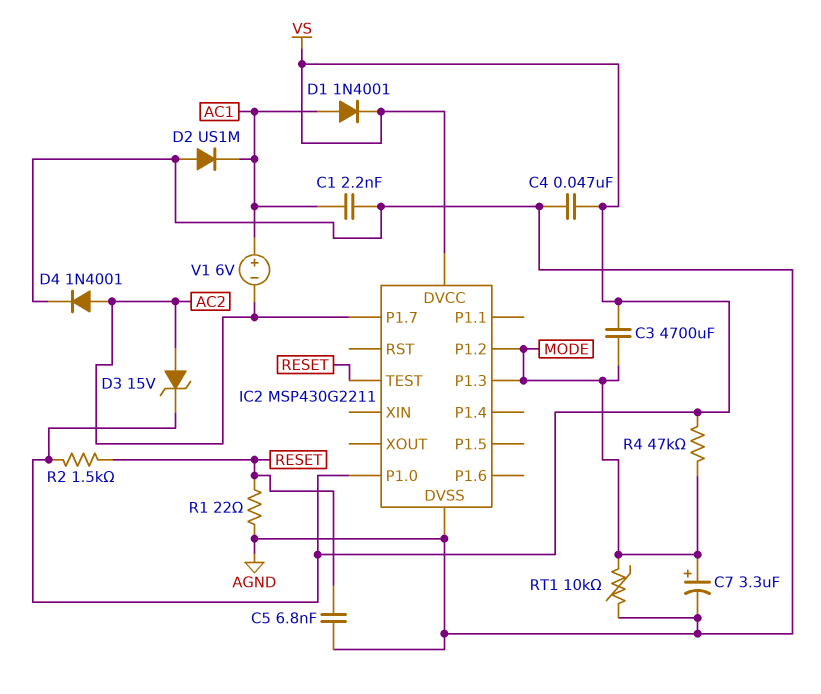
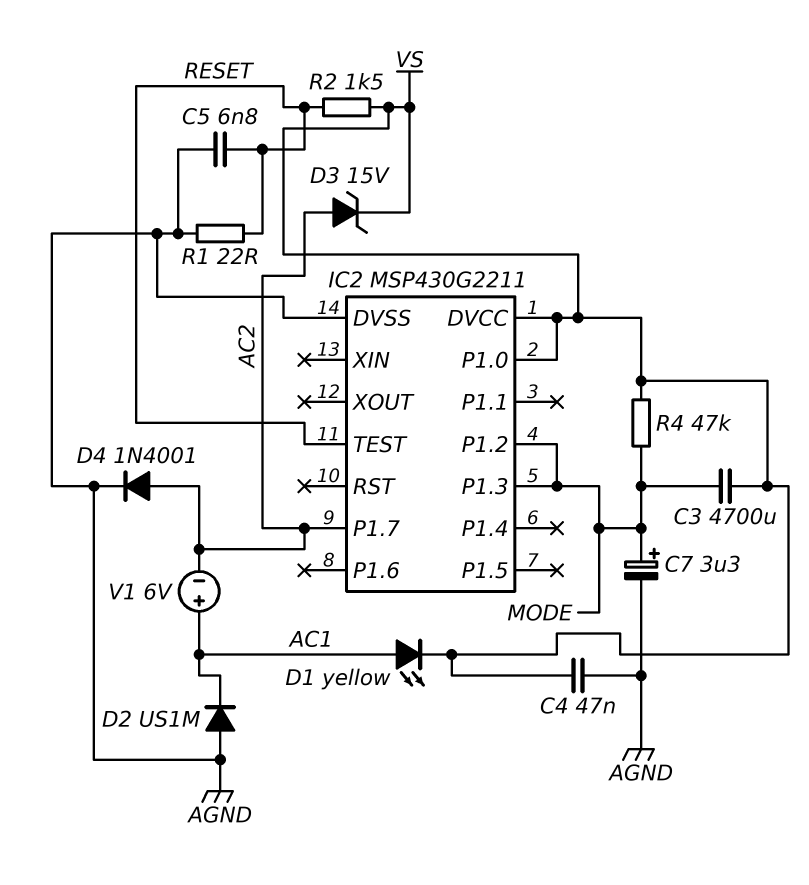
C1: 2.2nF (AC1, AGND) -> none
D1: diode 1N4001 (A AC1, K VS) -> LED yellow (A AC1, K VS)
RT1: 10k (AGND, MODE) -> none

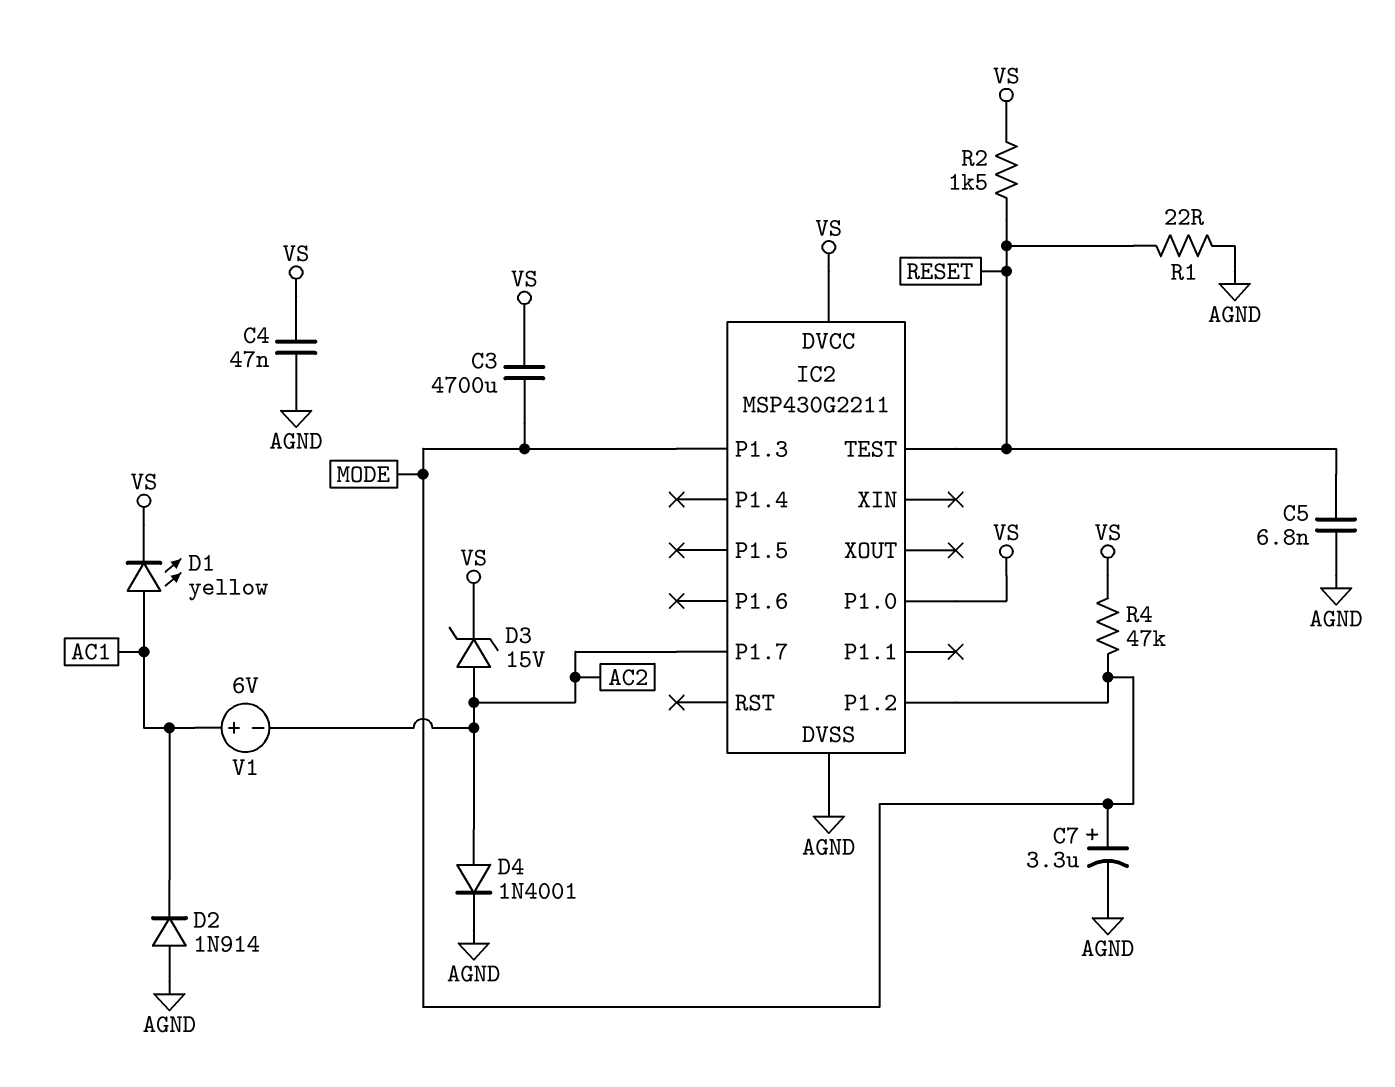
D2: diode US1M (A AGND, K AC1) -> diode 1N914 (A AGND, K AC1)

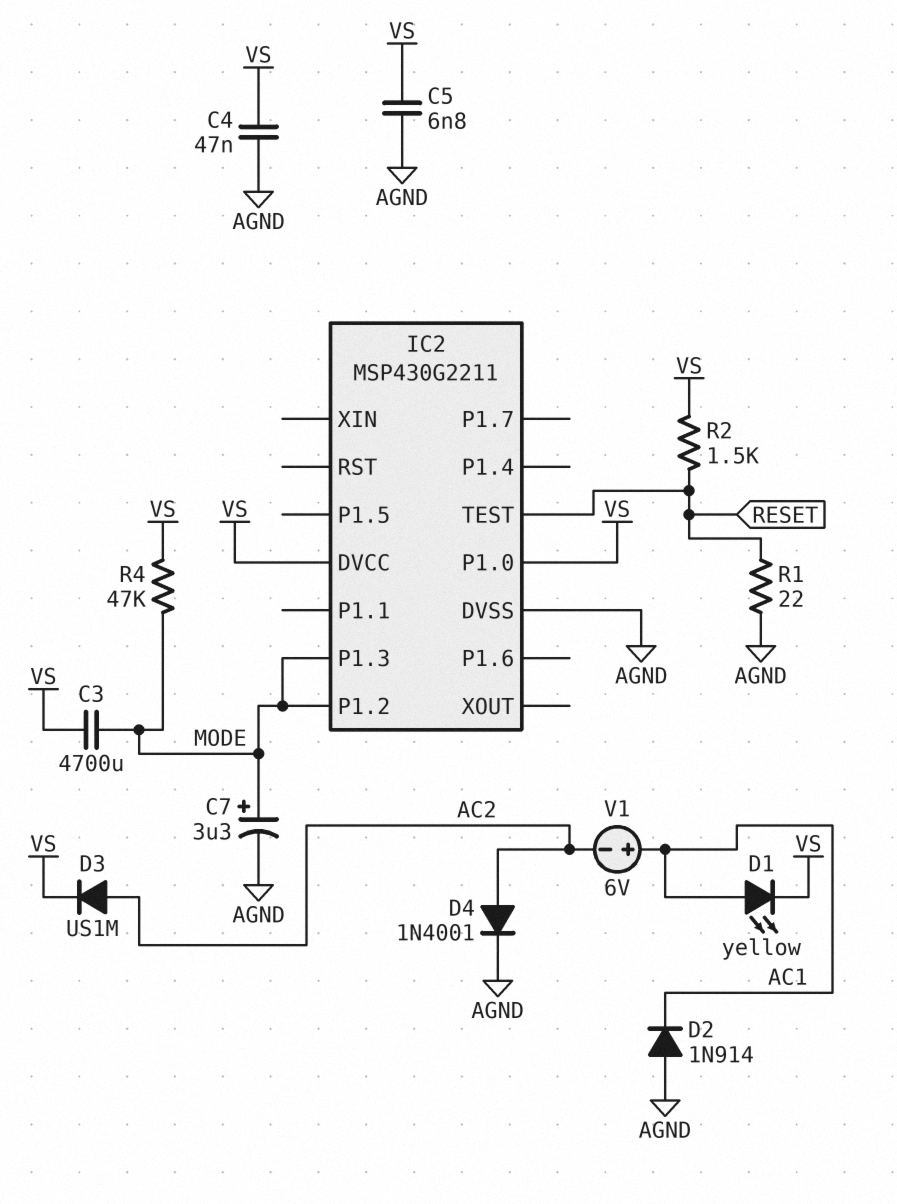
C5: 6.8nF (AGND, RESET) -> 6.8nF (AGND, VS)
D3: zener 15V (A AC2, K VS) -> diode US1M (A AC2, K VS)
IC2 pin P1.7: AC2 -> none

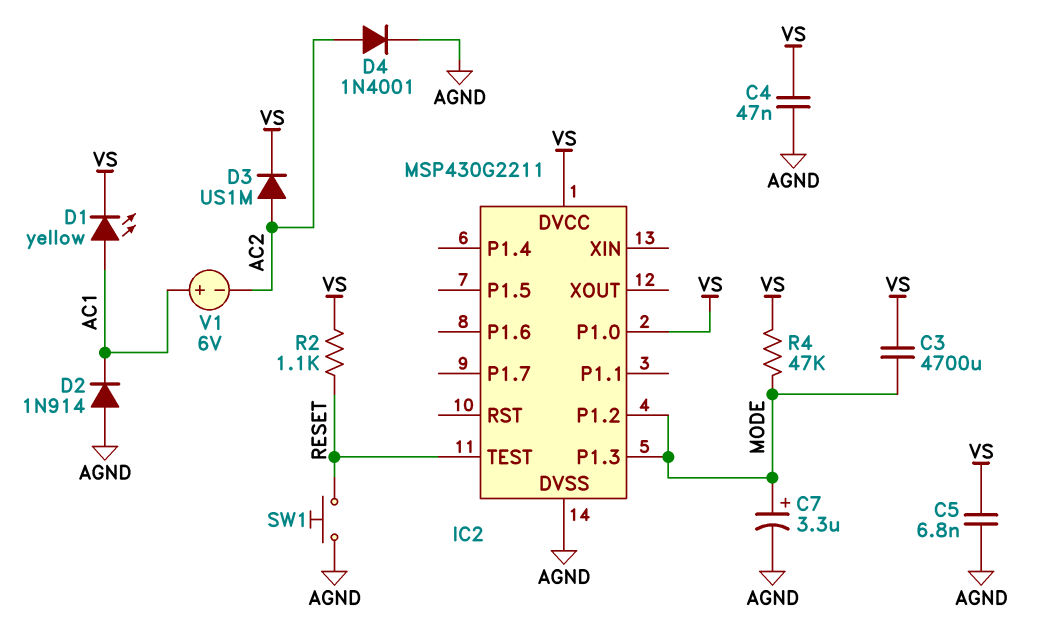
R1: 22 (AGND, RESET) -> none
R2: 1.5k (RESET, VS) -> 1.1k (RESET, VS)
SW1: none -> button (AGND, RESET)

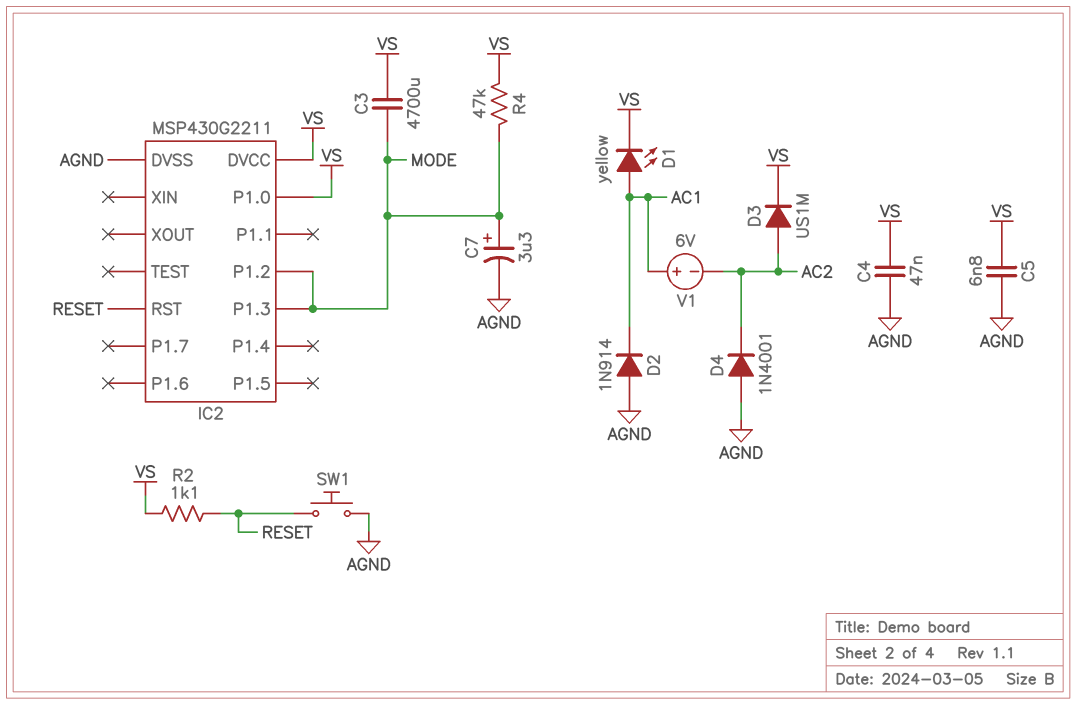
D4: diode 1N4001 (A AC2, K AGND) -> diode 1N4001 (A AGND, K AC2)
IC2 pin RST: none -> RESET
IC2 pin TEST: RESET -> none

